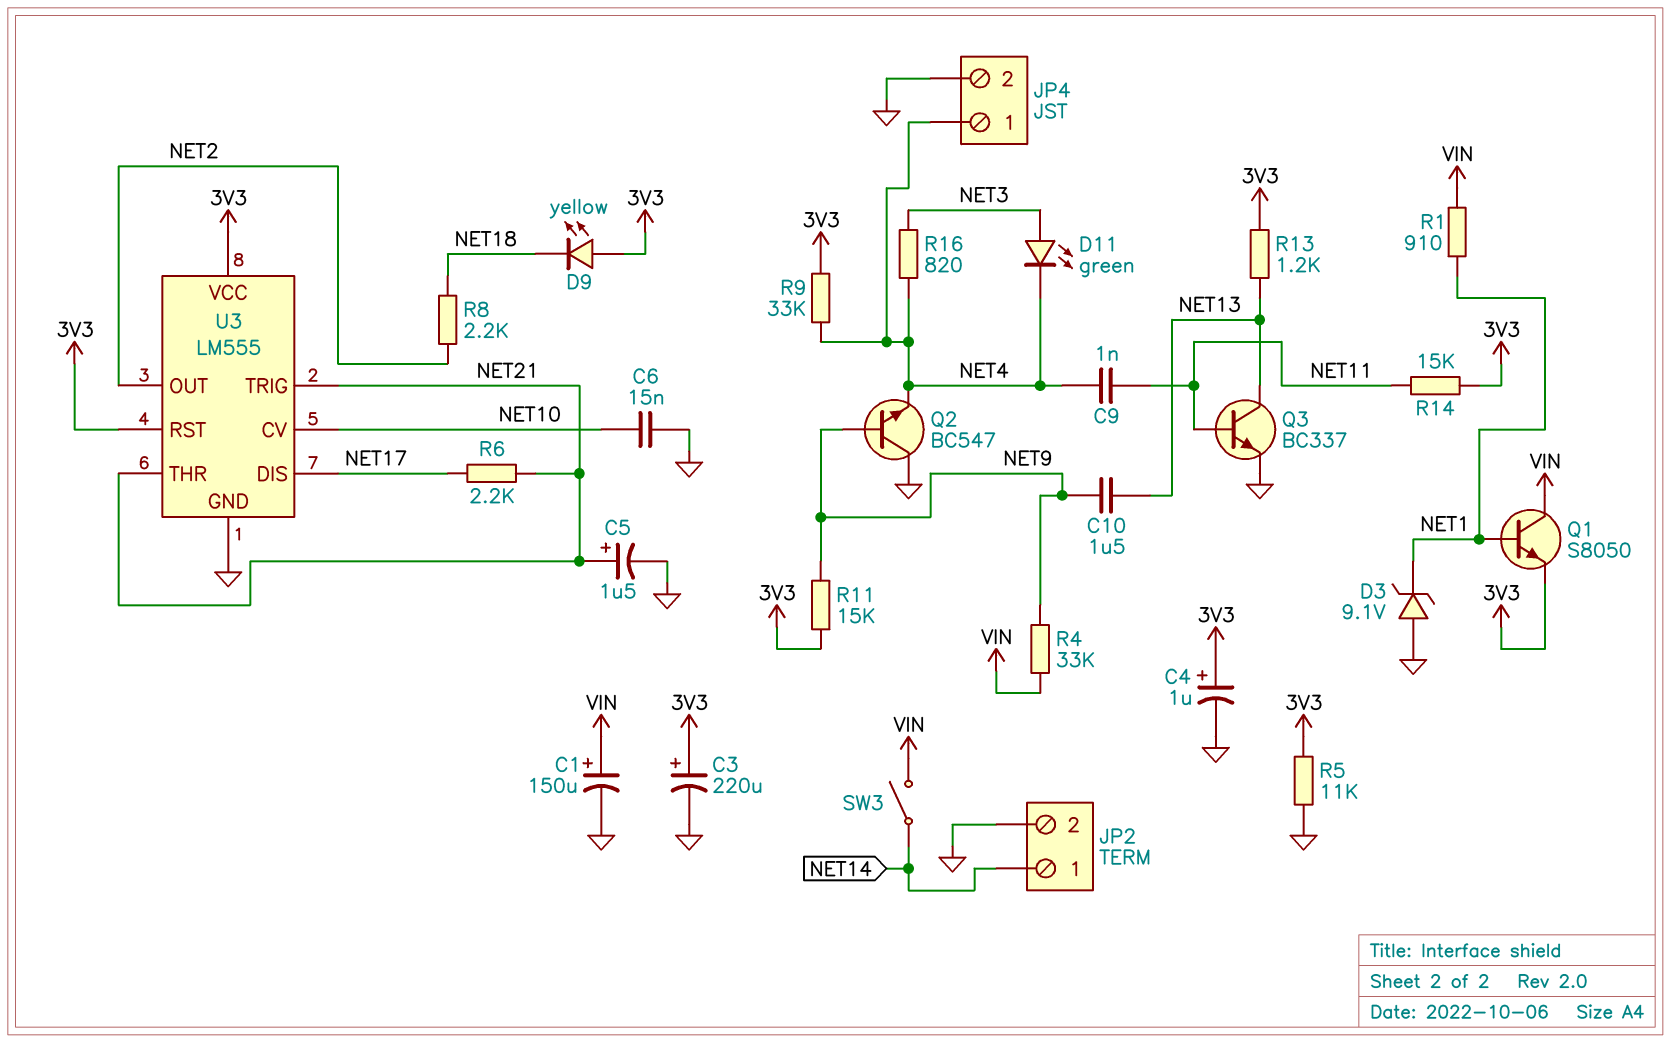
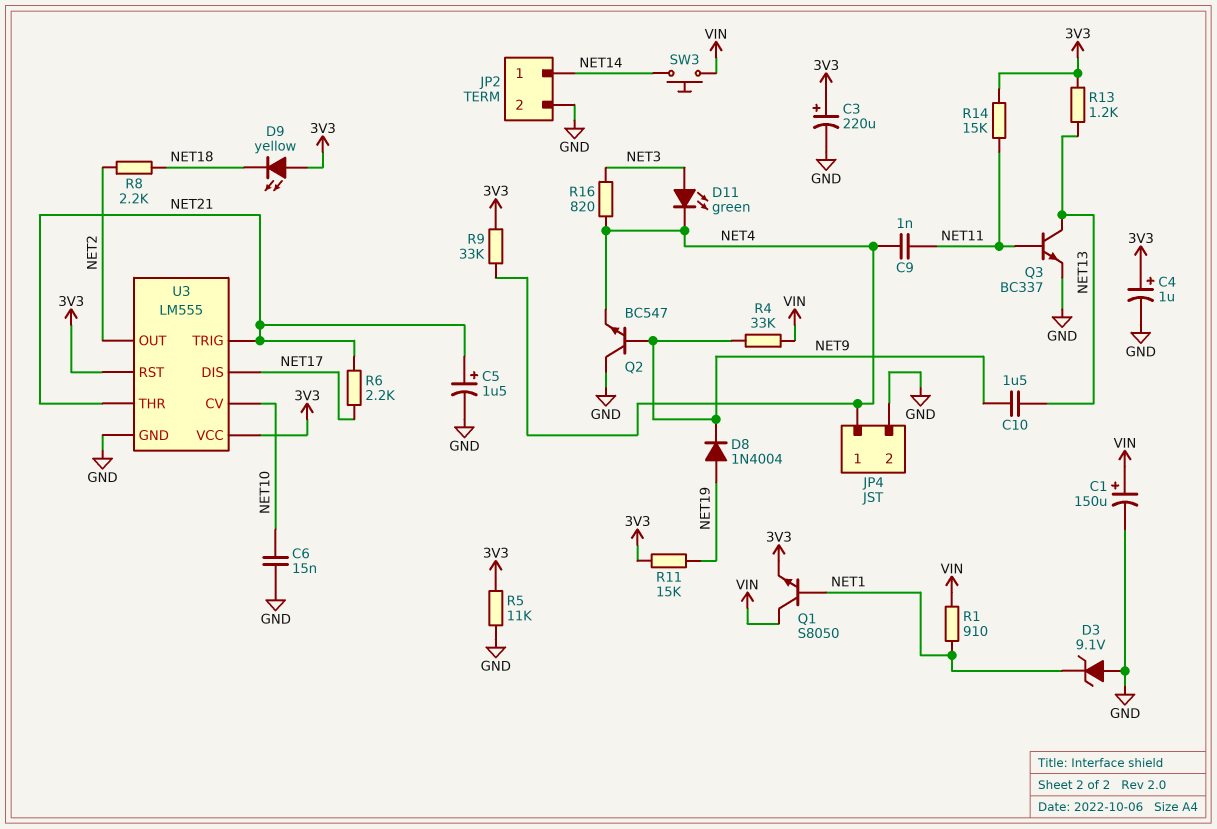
D8: none -> diode 1N4004 (A NET19, K NET9)
R11: 15k (3V3, NET9) -> 15k (3V3, NET19)
SW3: switch (NET14, VIN) -> button (NET14, VIN)

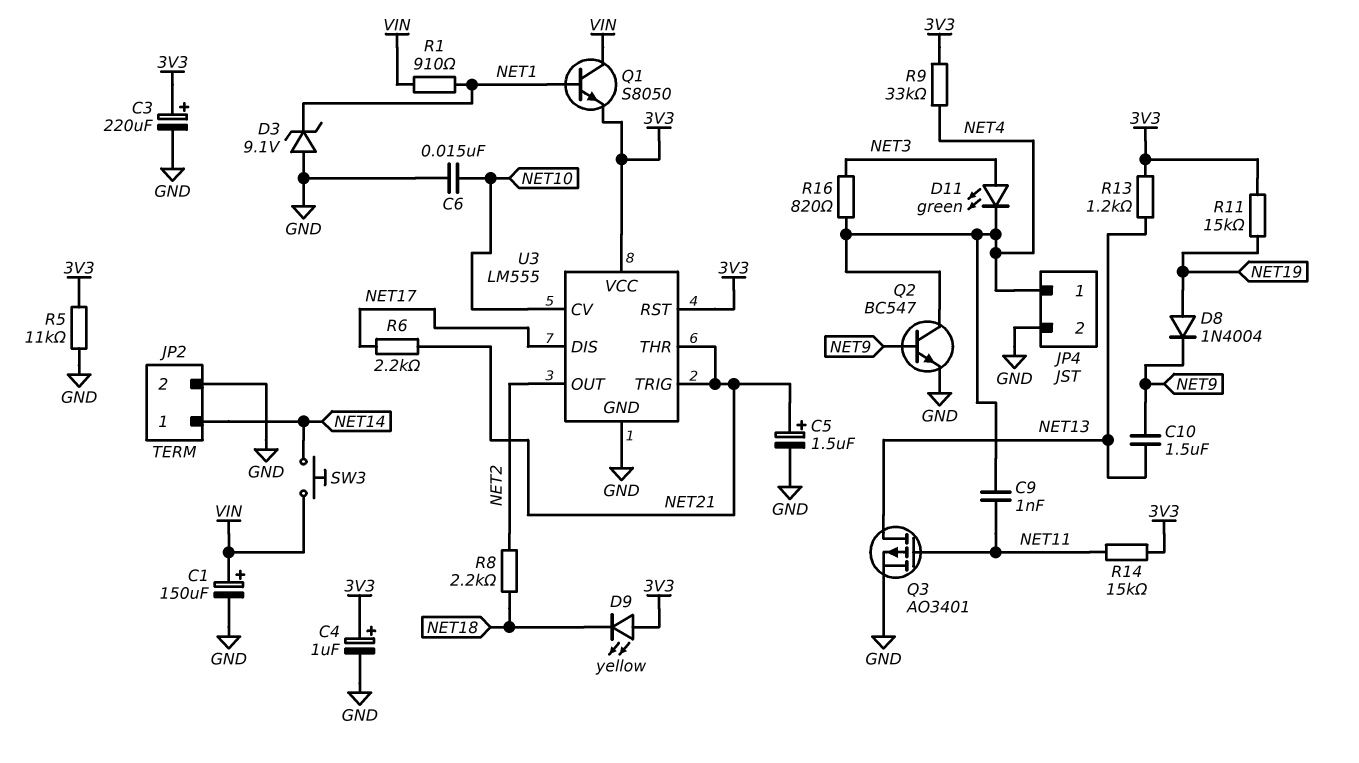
Q2: NPN BC547 (B NET9, C GND, E NET4) -> NPN BC547 (B NET9, C NET4, E GND)
Q3: NPN BC337 (B NET11, C NET13, E GND) -> PMOS AO3401 (G NET11, D NET13, S GND)
R4: 33k (NET9, VIN) -> none

